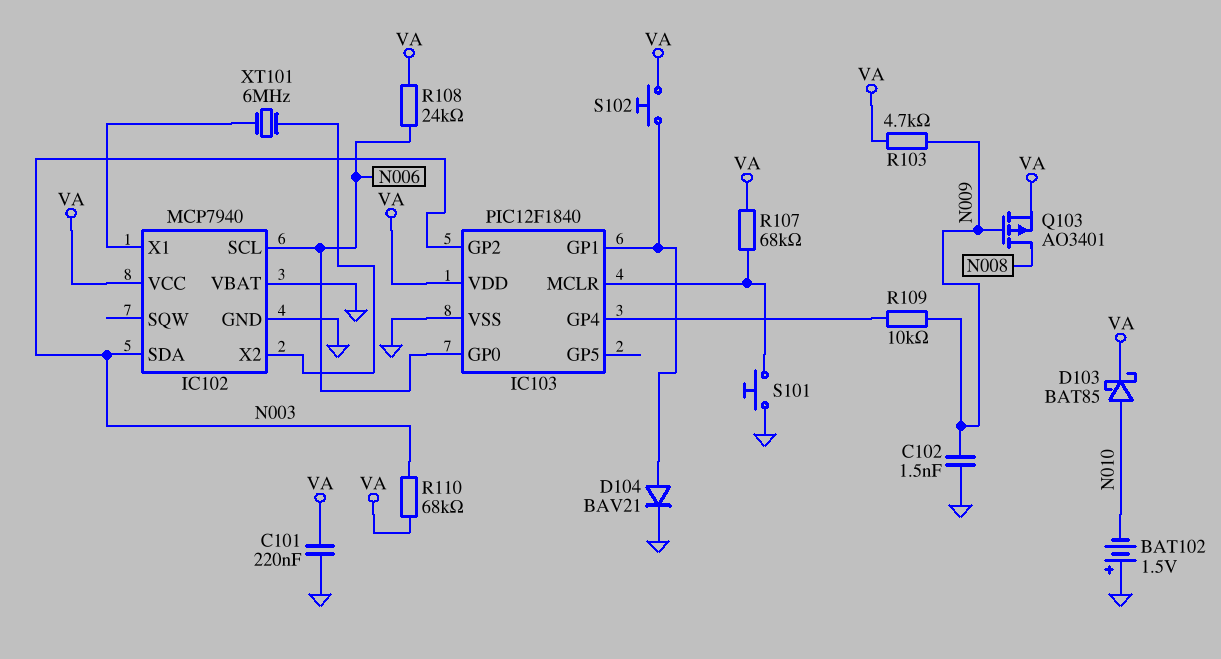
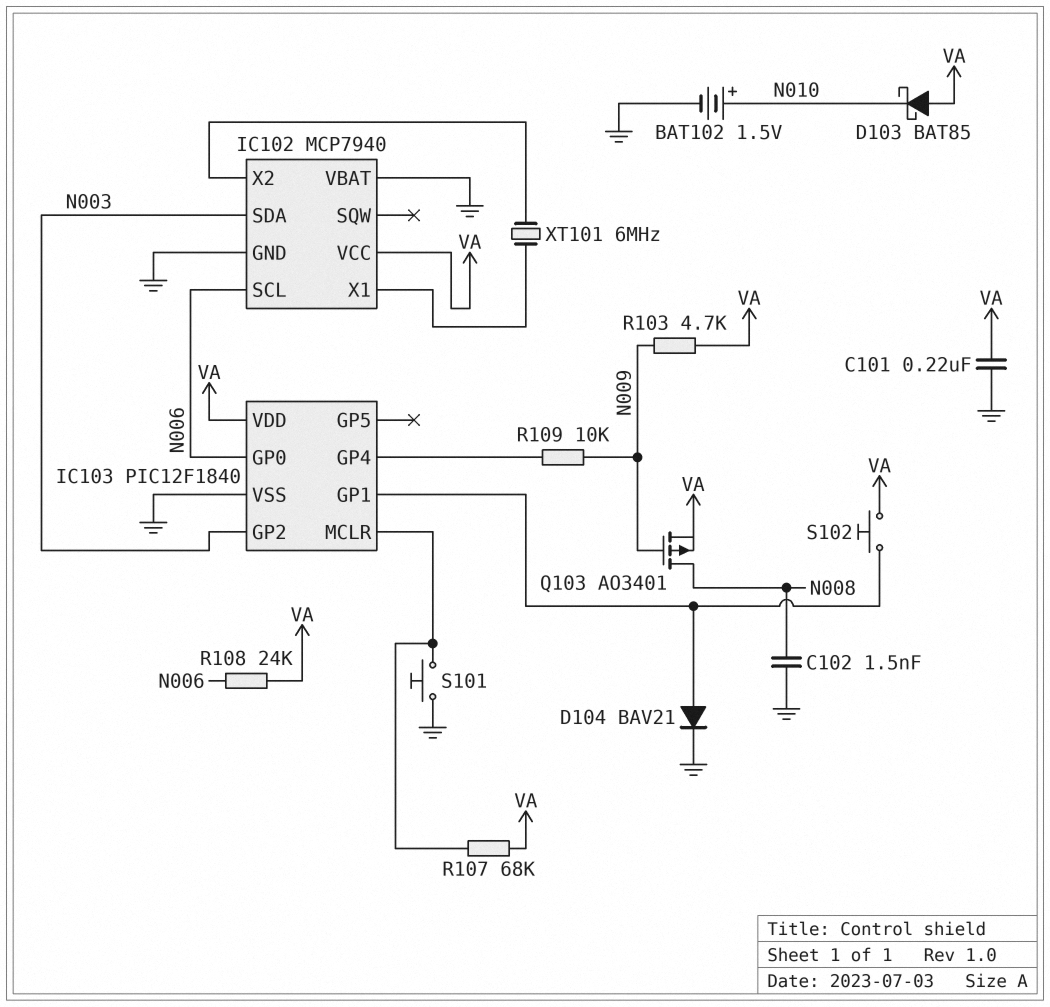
BAT102: 1.5V (plus GND, minus N010) -> 1.5V (plus N010, minus GND)
C102: 1.5nF (GND, N009) -> 1.5nF (GND, N008)
D103: schottky BAT85 (A N010, K VA) -> schottky BAT85 (A VA, K N010)
R110: 68k (N003, VA) -> none

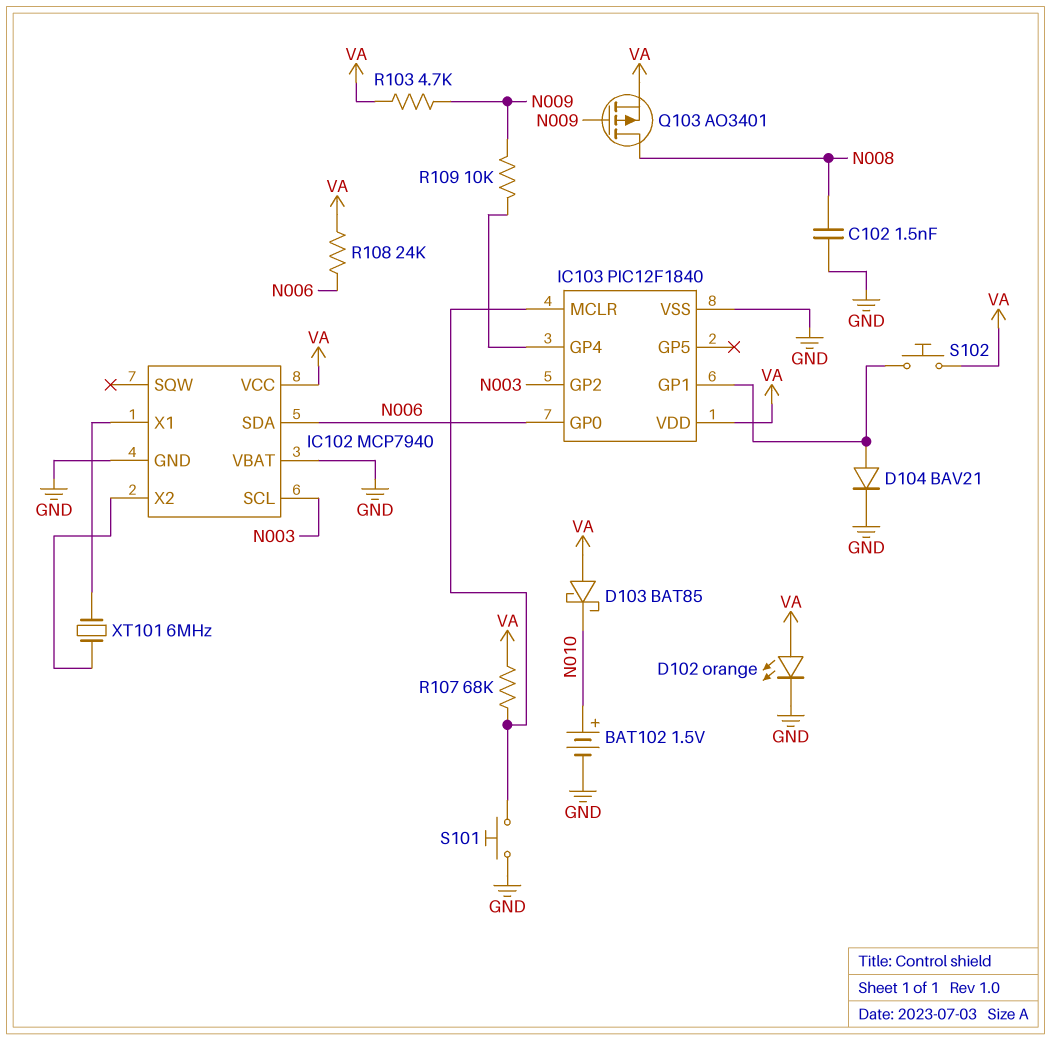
C101: 220nF (GND, VA) -> none
D102: none -> LED orange (A VA, K GND)
IC102 pin SCL: N006 -> N003
IC102 pin SDA: N003 -> N006

